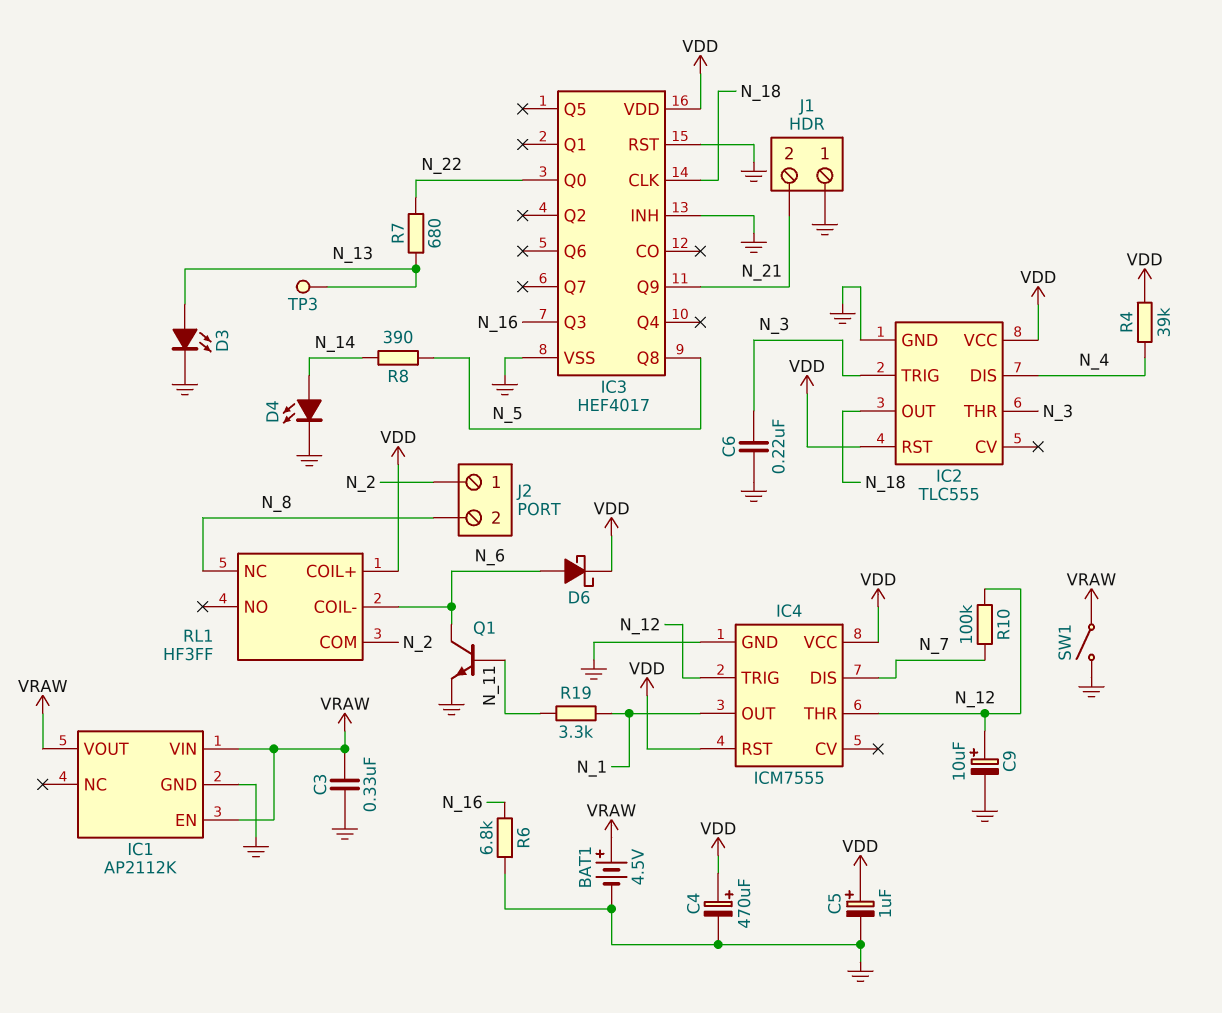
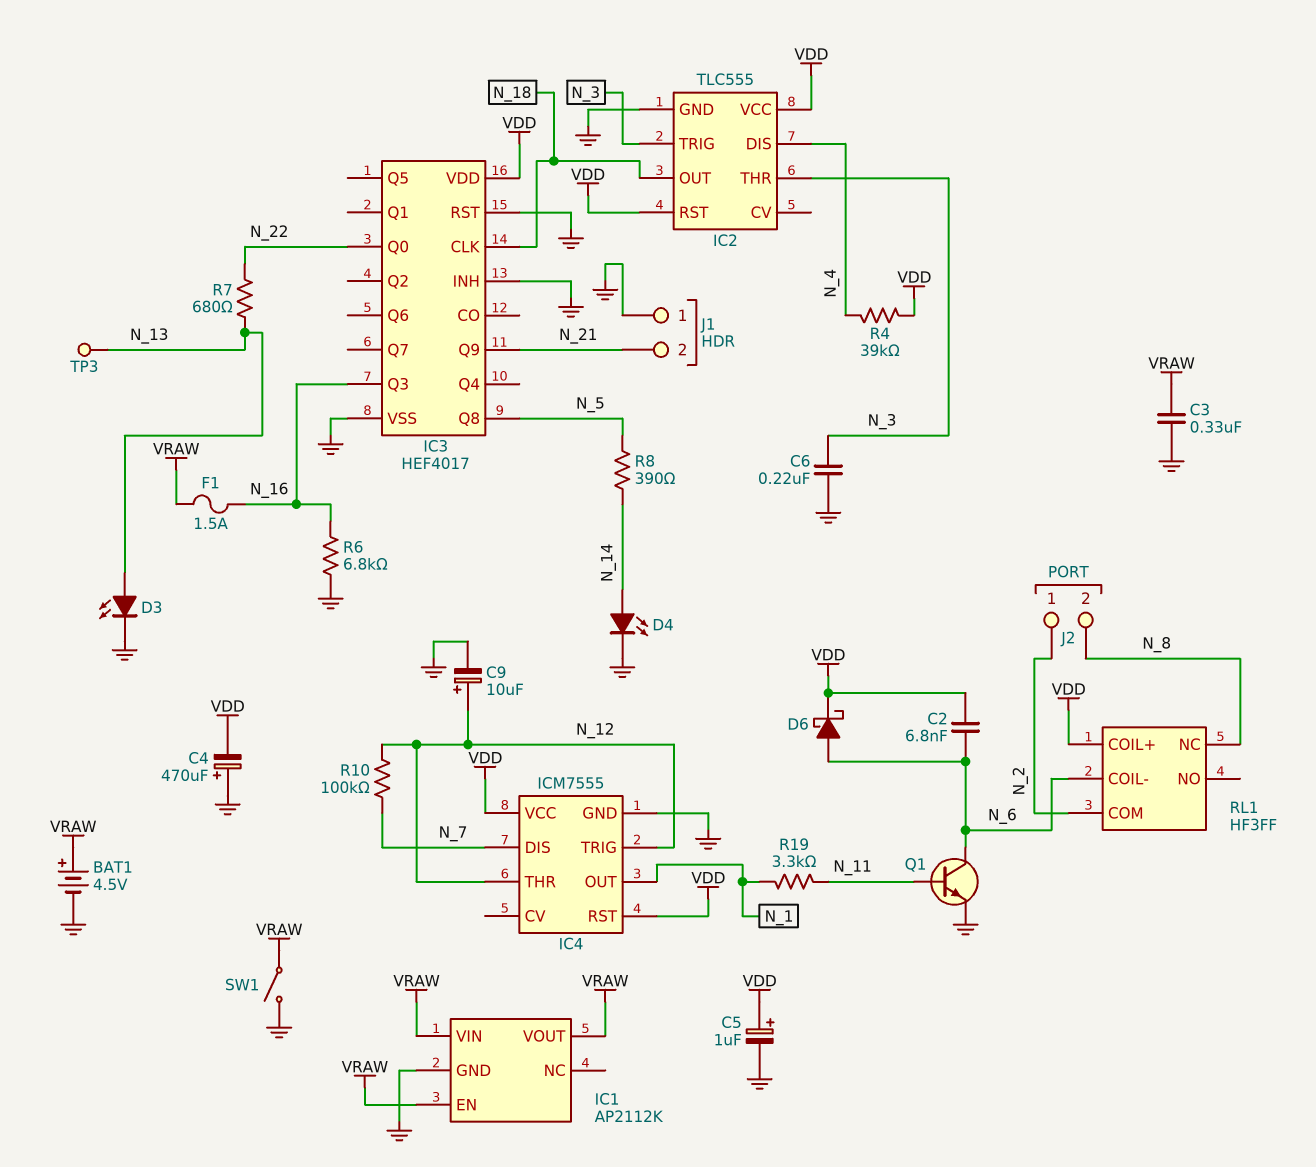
C2: none -> 6.8nF (N_6, VDD)
C4: 470uF (plus VDD, minus GND) -> 470uF (plus GND, minus VDD)
F1: none -> 1.5A (N_16, VRAW)

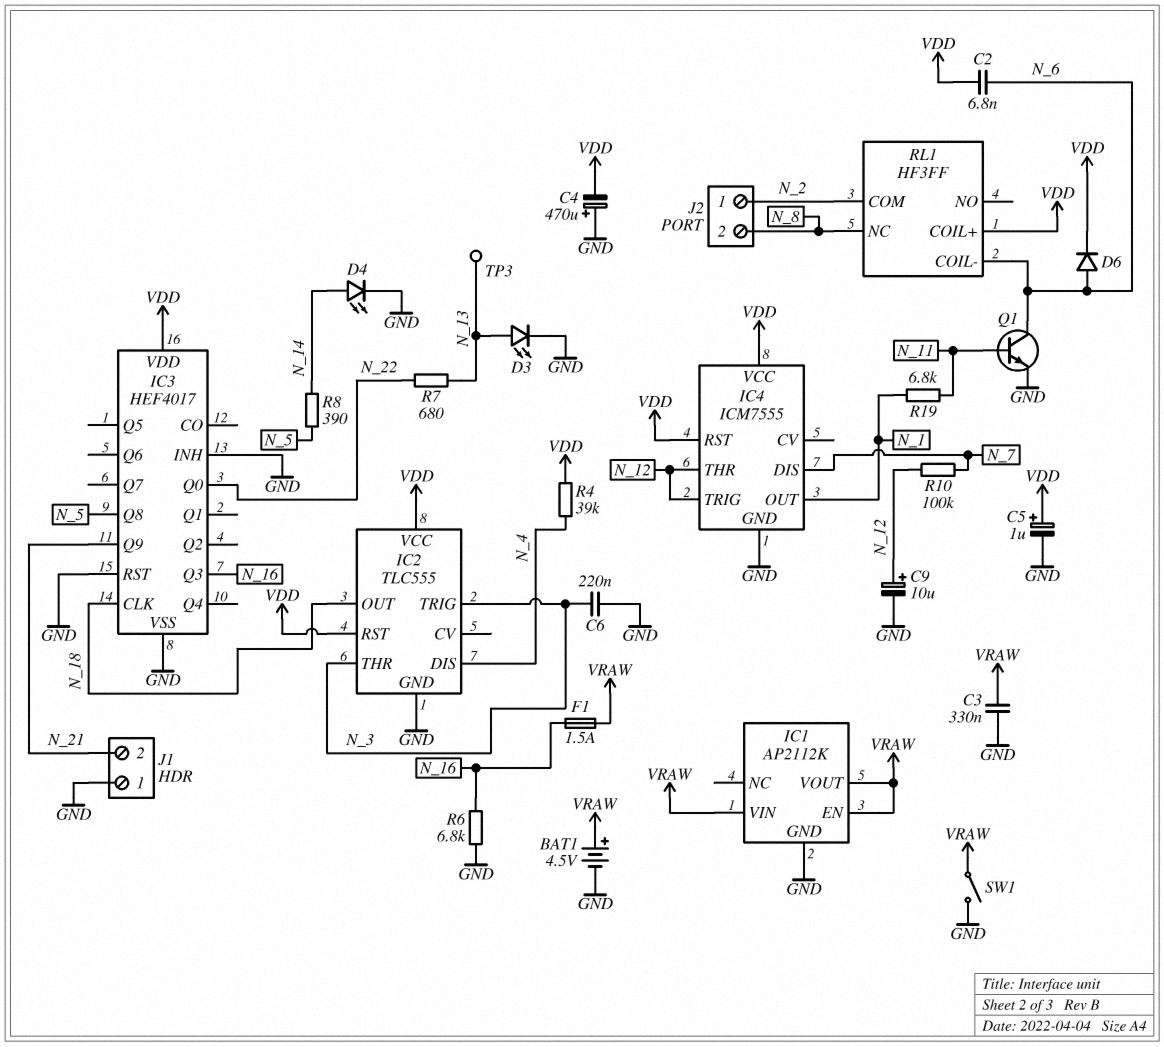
D6: schottky (A N_6, K VDD) -> diode (A N_6, K VDD)
R19: 3.3k (N_1, N_11) -> 6.8k (N_1, N_11)

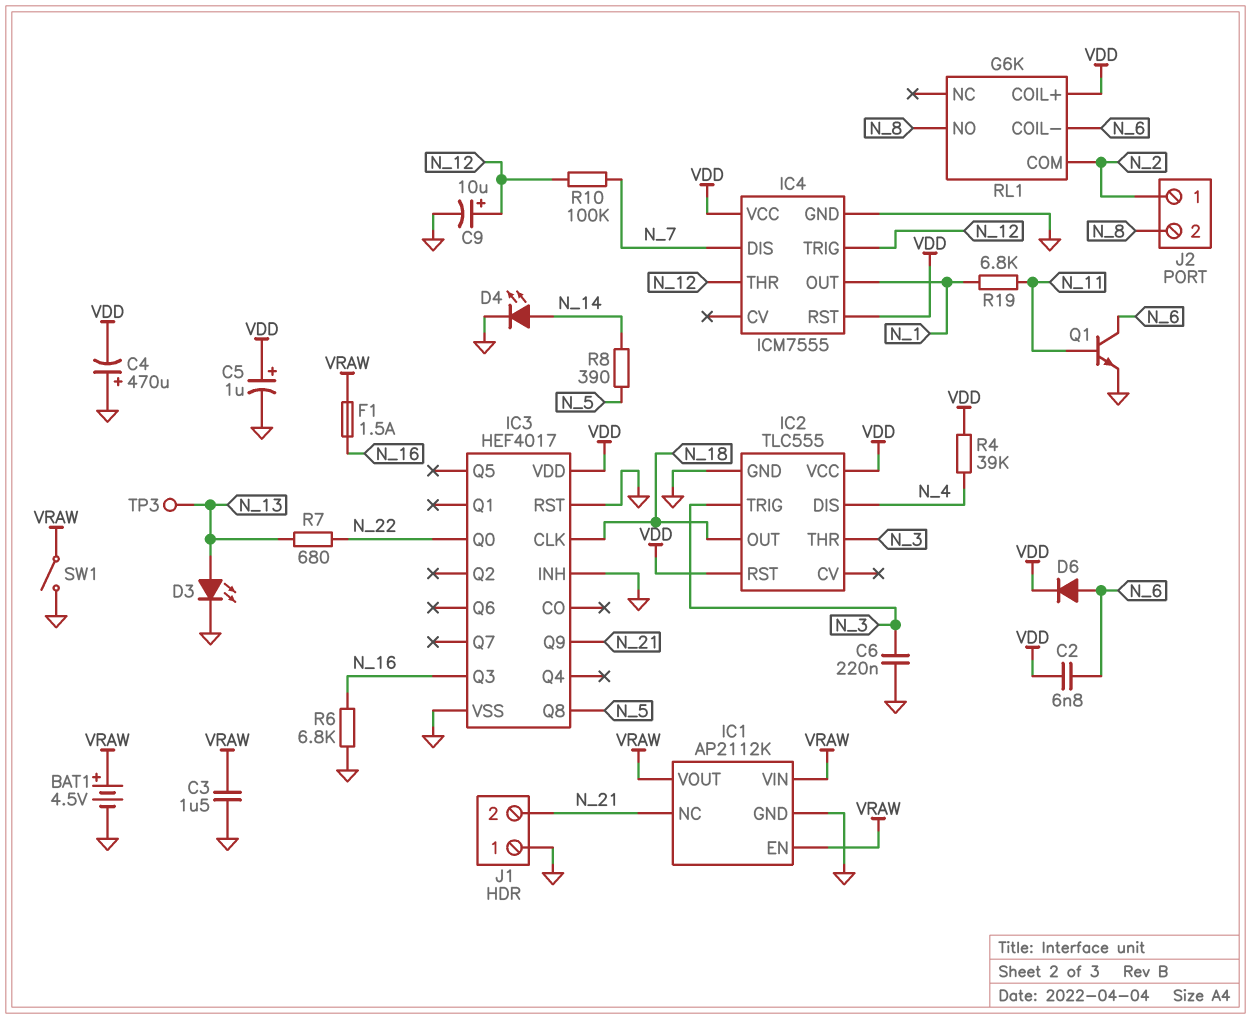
C3: 330nF (GND, VRAW) -> 1.5uF (GND, VRAW)
IC1 pin NC: none -> N_21
RL1: HF3FF -> G6K
RL1 pin NC: N_8 -> none
RL1 pin NO: none -> N_8

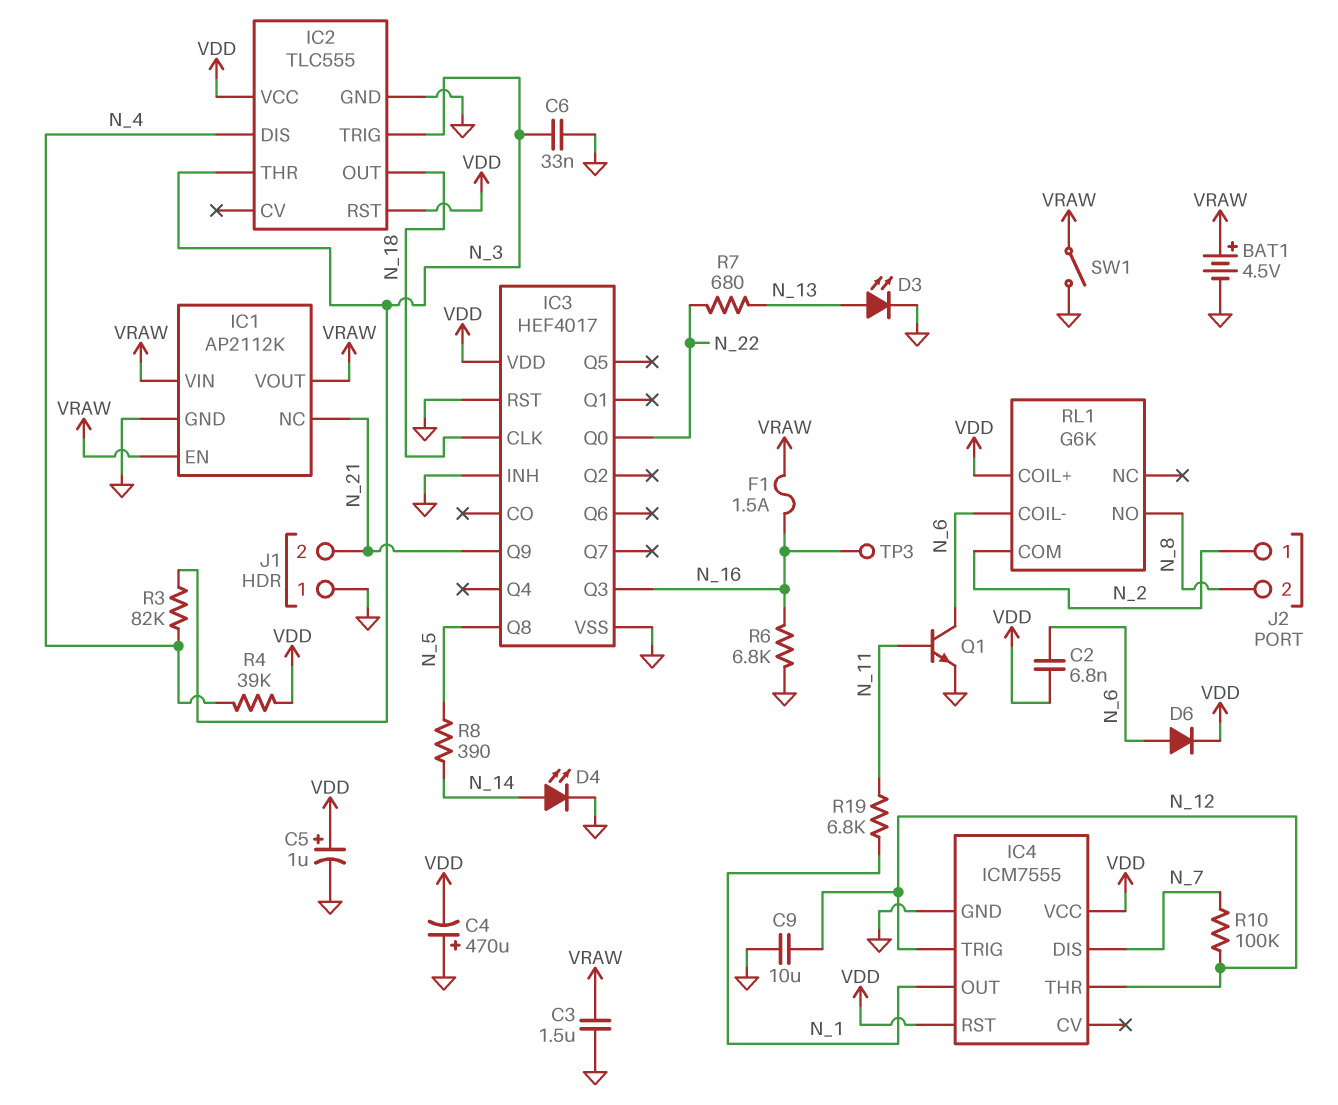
C6: 220nF (GND, N_3) -> 33nF (GND, N_3)
C9: 10uF (plus N_12, minus GND) -> 10uF (GND, N_12)
R3: none -> 82k (N_3, N_4)
TP3: test point (N_13) -> test point (N_16)

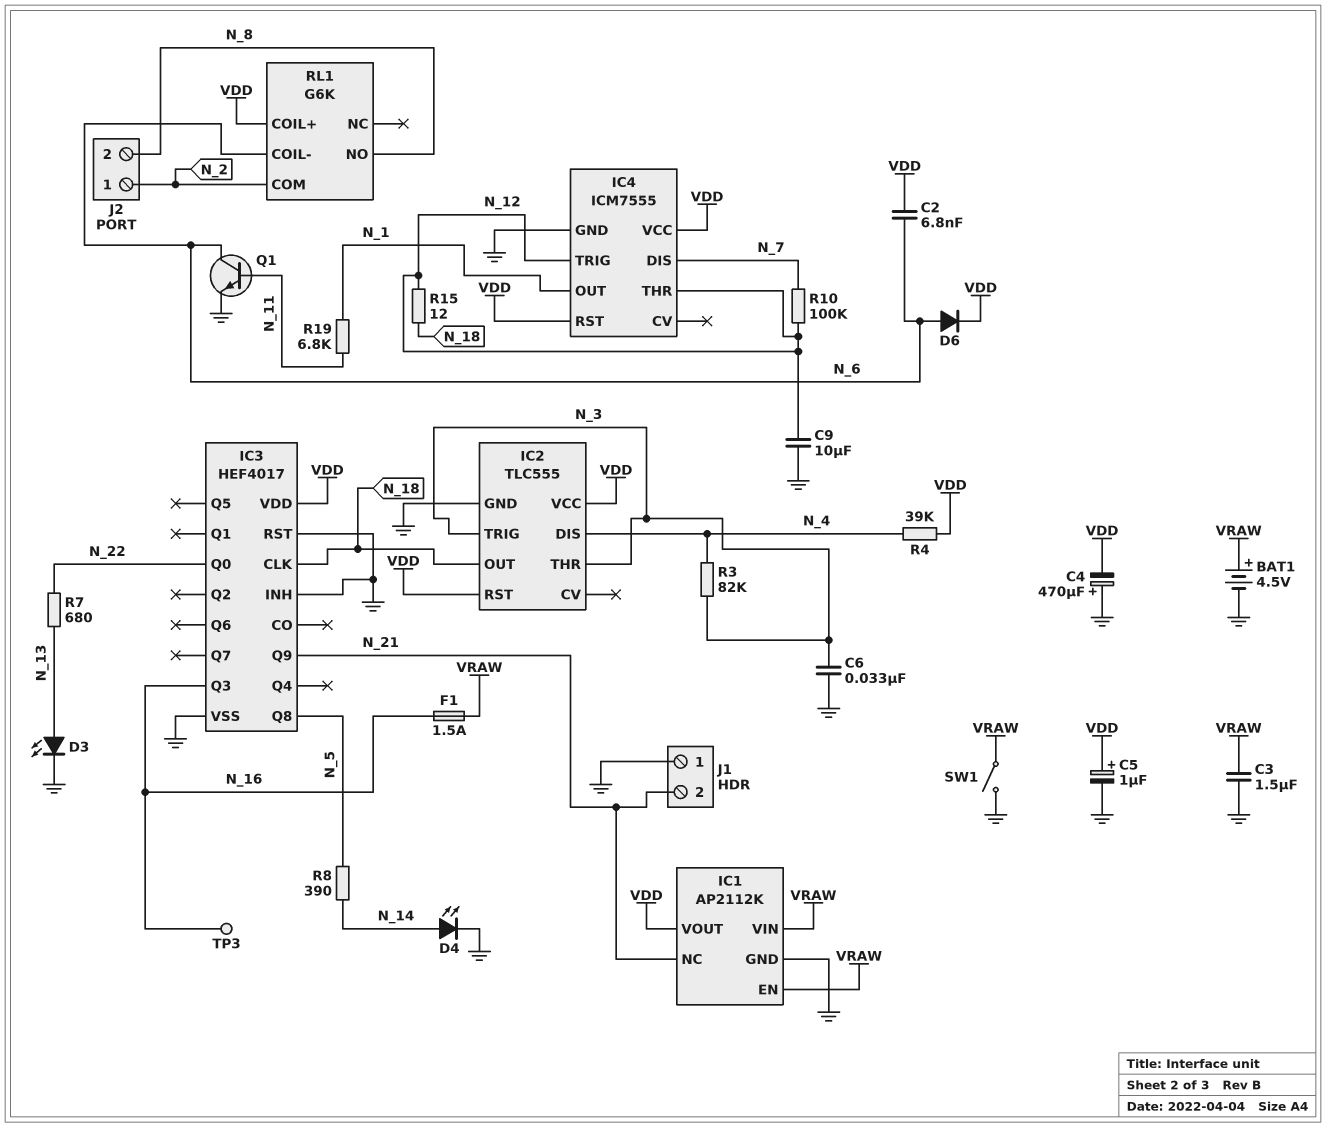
IC1 pin VOUT: VRAW -> VDD
R6: 6.8k (GND, N_16) -> none
R15: none -> 12 (N_12, N_18)

